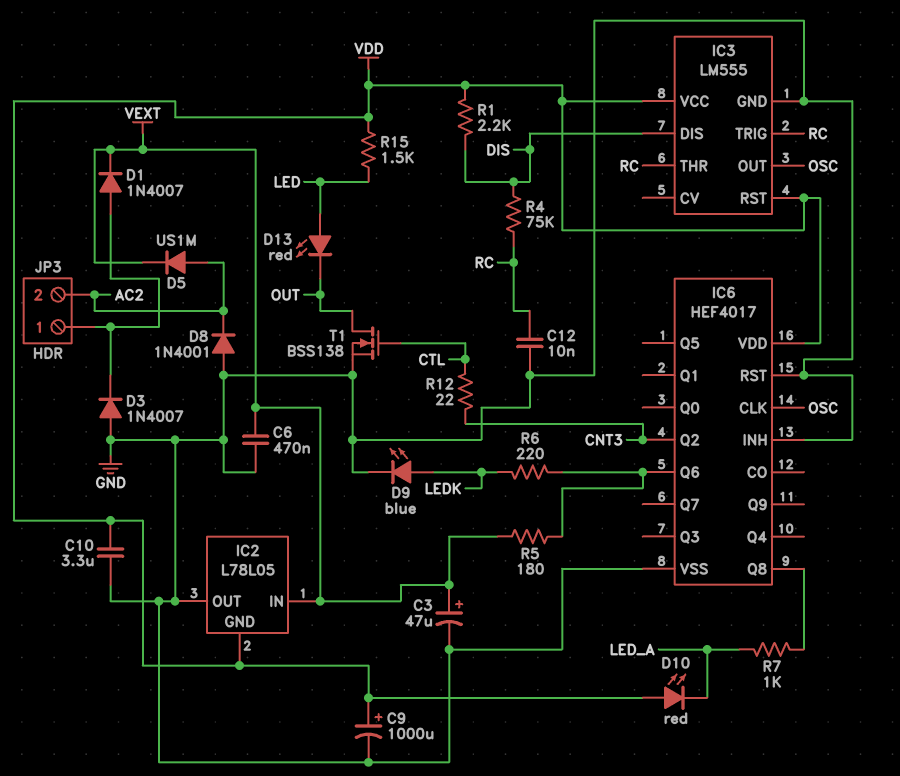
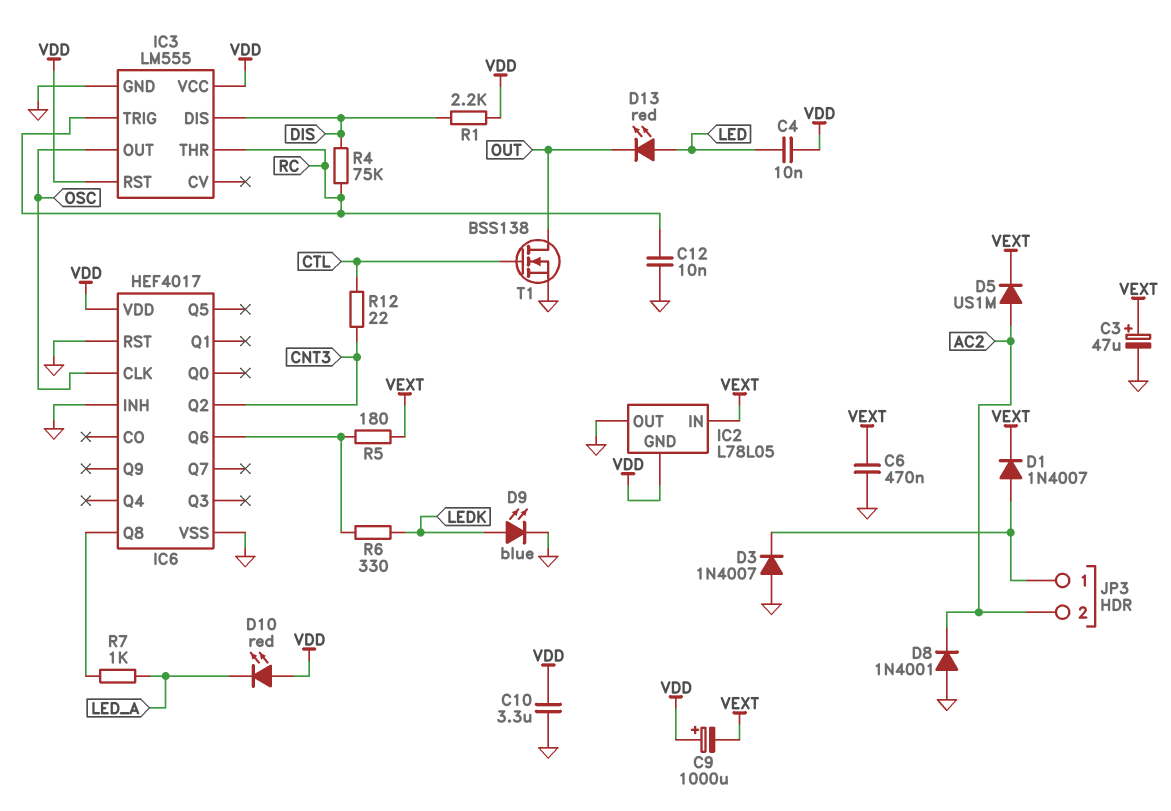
C4: none -> 10nF (LED, VDD)
C9: 1000uF (plus VDD, minus GND) -> 1000uF (plus VDD, minus VEXT)
R6: 220 (IC6/Q6, LEDK) -> 330 (IC6/Q6, LEDK)
R15: 1.5k (LED, VDD) -> none

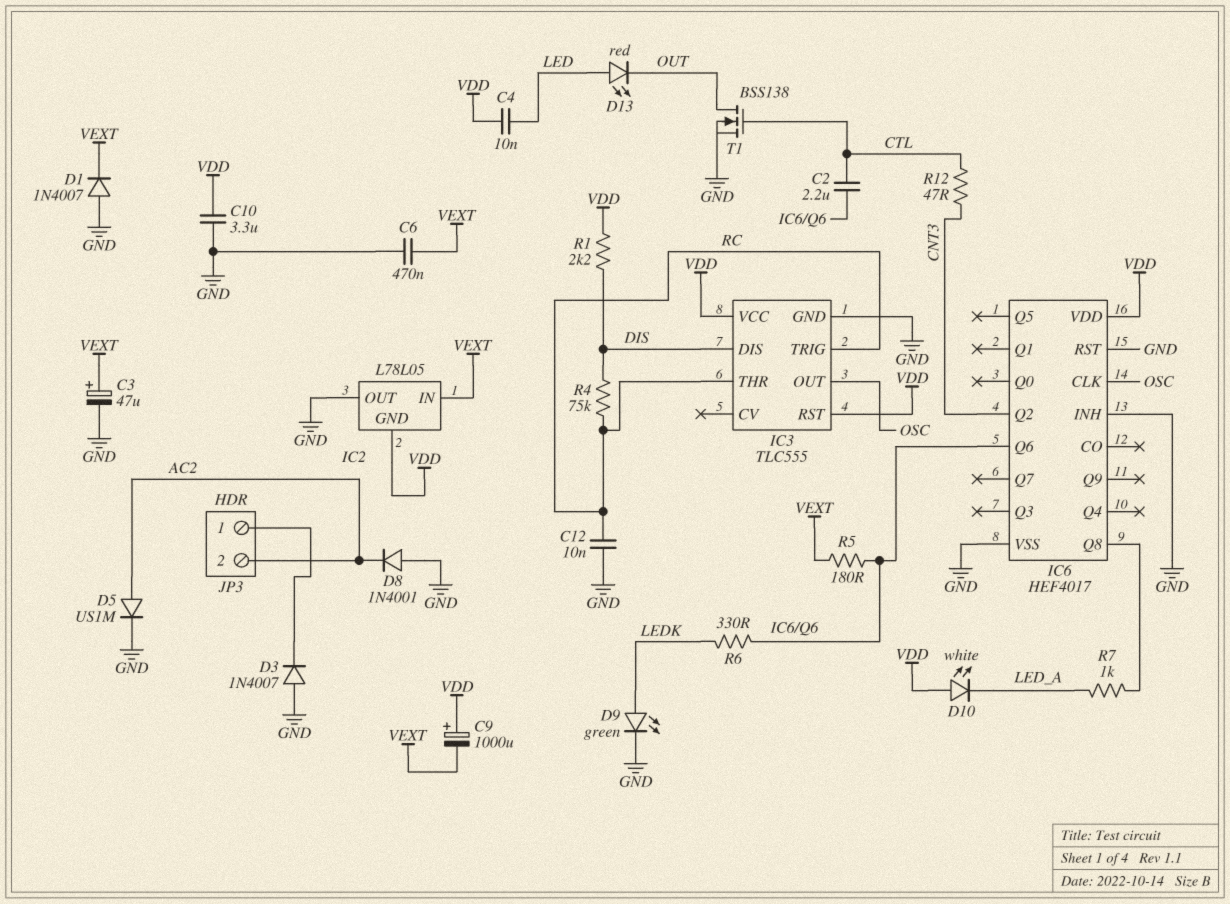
C2: none -> 2.2uF (CTL, IC6/Q6)
D1: diode 1N4007 (A JP3/1, K VEXT) -> diode 1N4007 (A GND, K VEXT)
D5: diode US1M (A AC2, K VEXT) -> diode US1M (A AC2, K GND)
D9: LED blue (A LEDK, K GND) -> LED green (A LEDK, K GND)
D10: LED red (A VDD, K LED_A) -> LED white (A VDD, K LED_A)
IC3: LM555 -> TLC555
R12: 22 (CNT3, CTL) -> 47 (CNT3, CTL)

